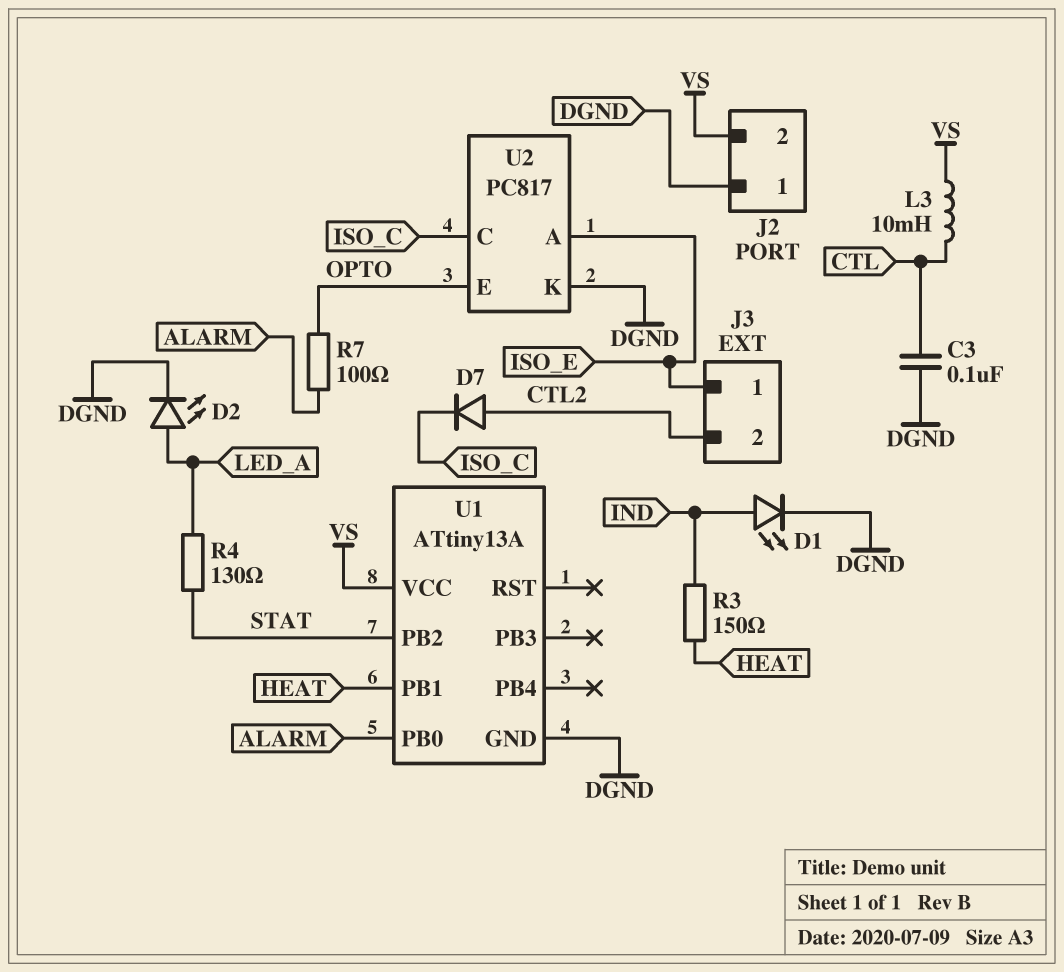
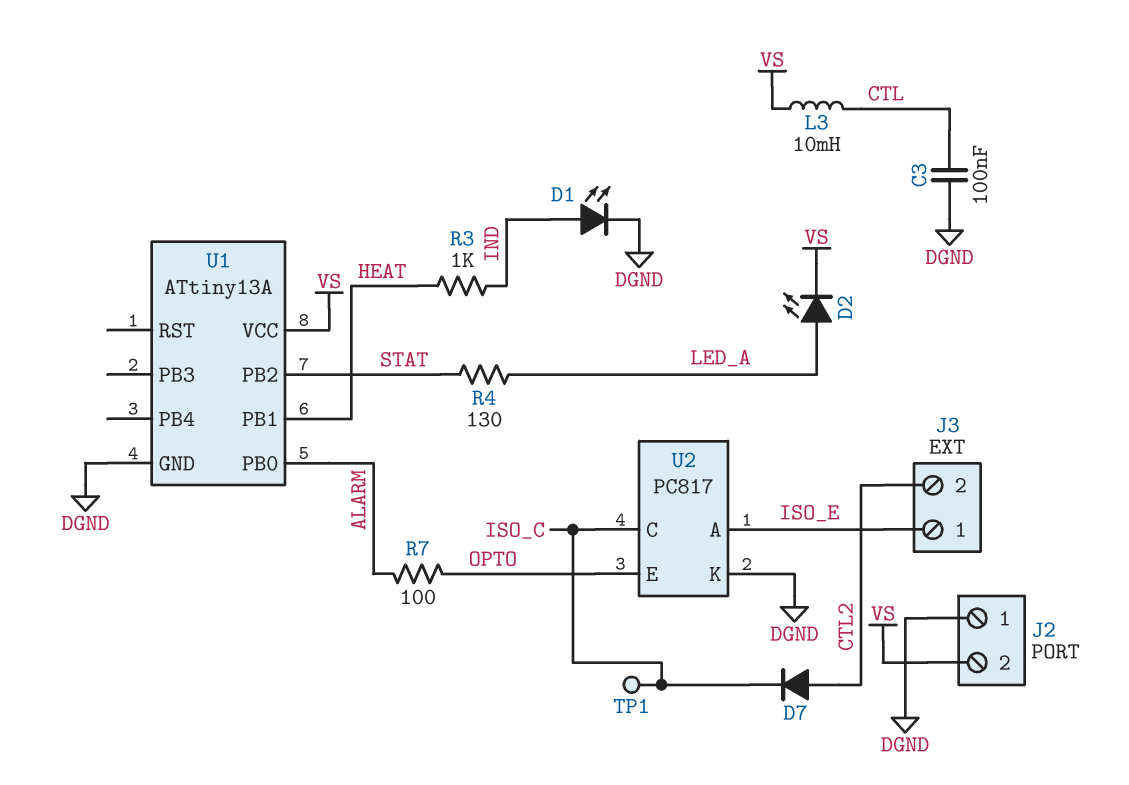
D2: LED (A LED_A, K DGND) -> LED (A LED_A, K VS)
R3: 150 (HEAT, IND) -> 1k (HEAT, IND)
TP1: none -> test point (ISO_C)

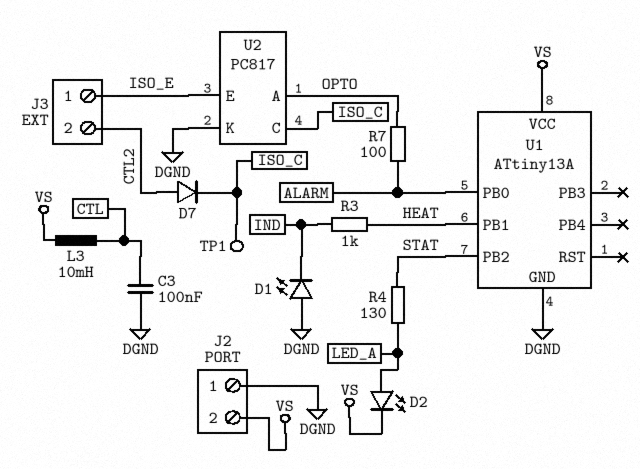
D1: LED (A IND, K DGND) -> LED (A DGND, K IND)
U2 pin A: ISO_E -> OPTO
U2 pin E: OPTO -> ISO_E

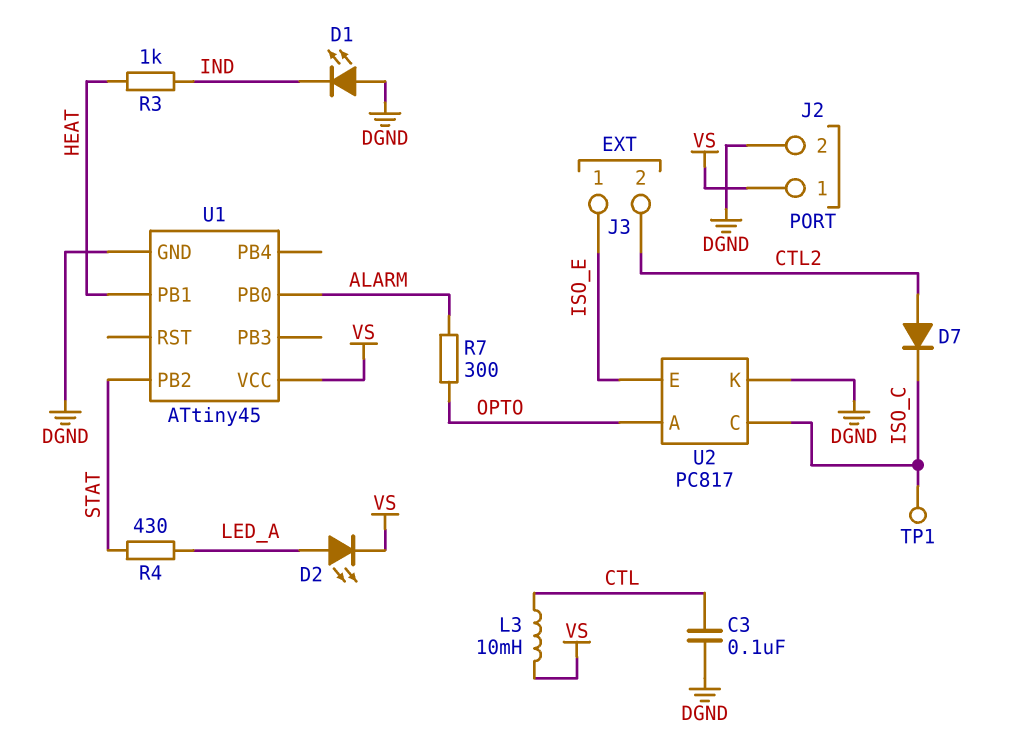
J2 pin 1: DGND -> VS
J2 pin 2: VS -> DGND
R4: 130 (LED_A, STAT) -> 430 (LED_A, STAT)
R7: 100 (ALARM, OPTO) -> 300 (ALARM, OPTO)
U1: ATtiny13A -> ATtiny45

